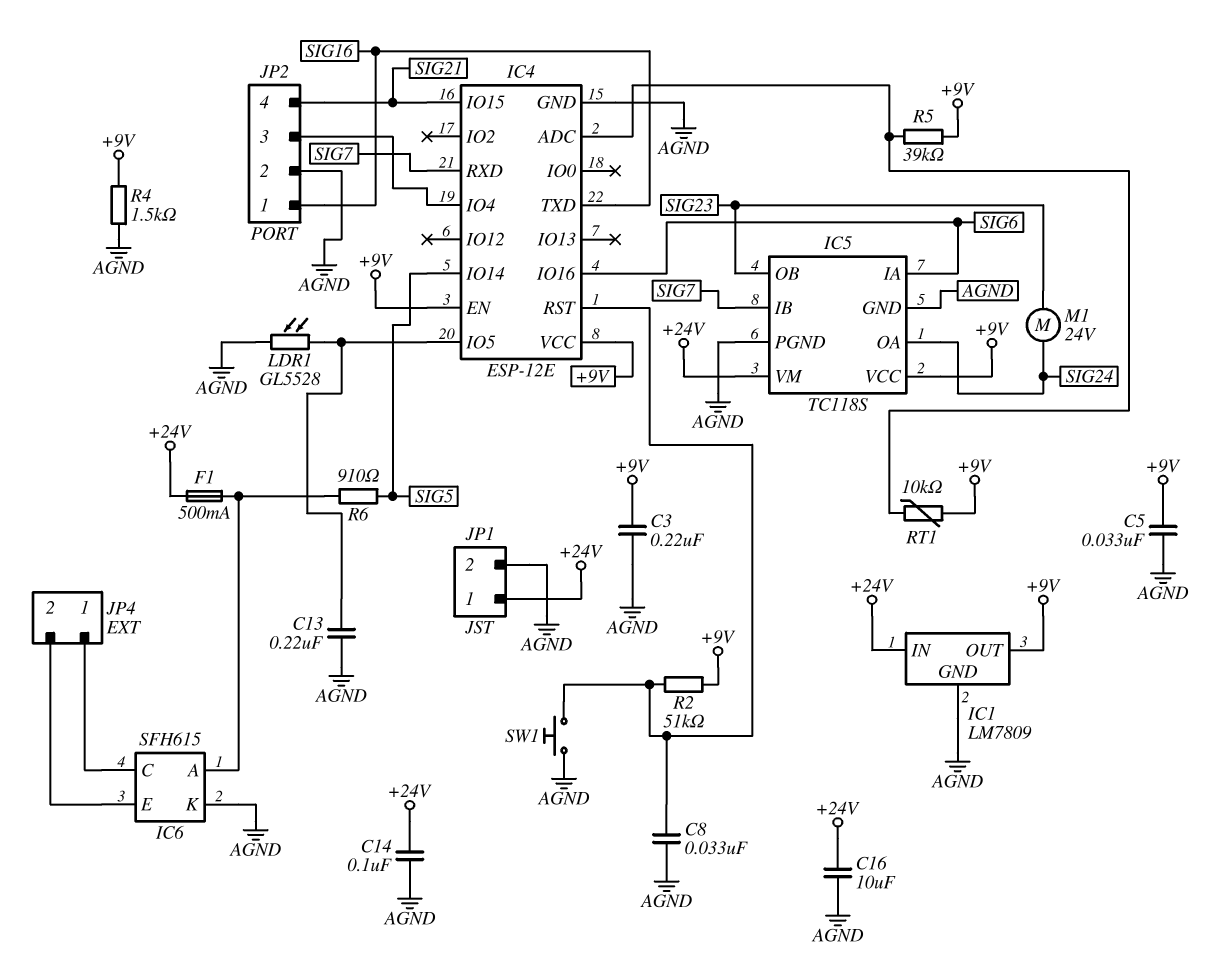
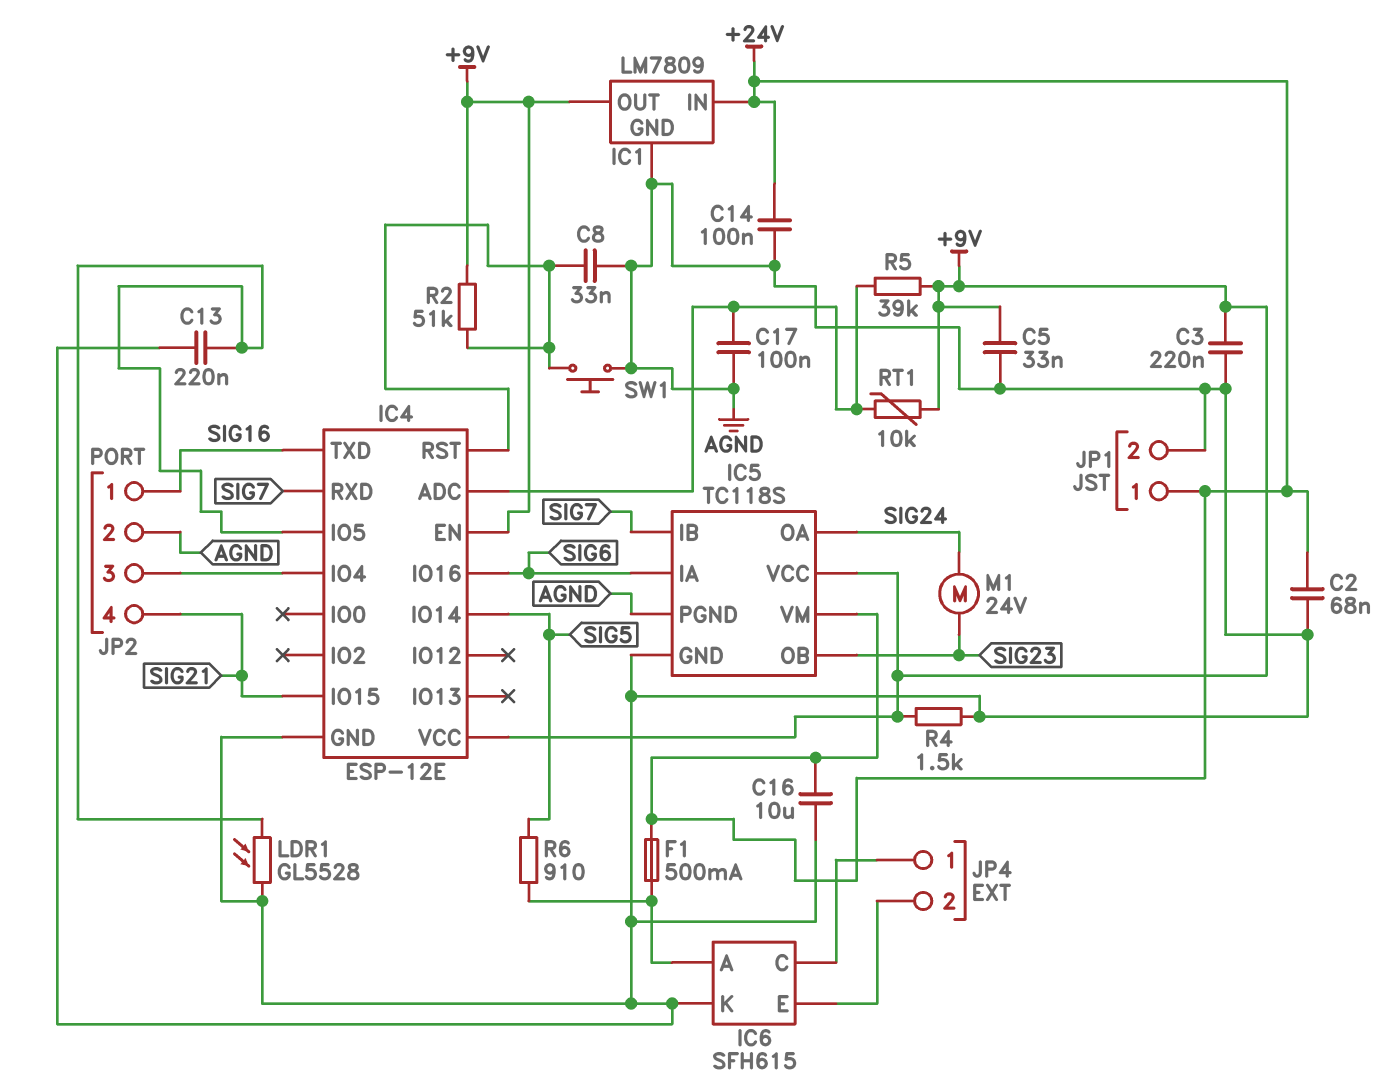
C2: none -> 68nF (+24V, AGND)
C17: none -> 100nF (AGND, IC4/ADC)

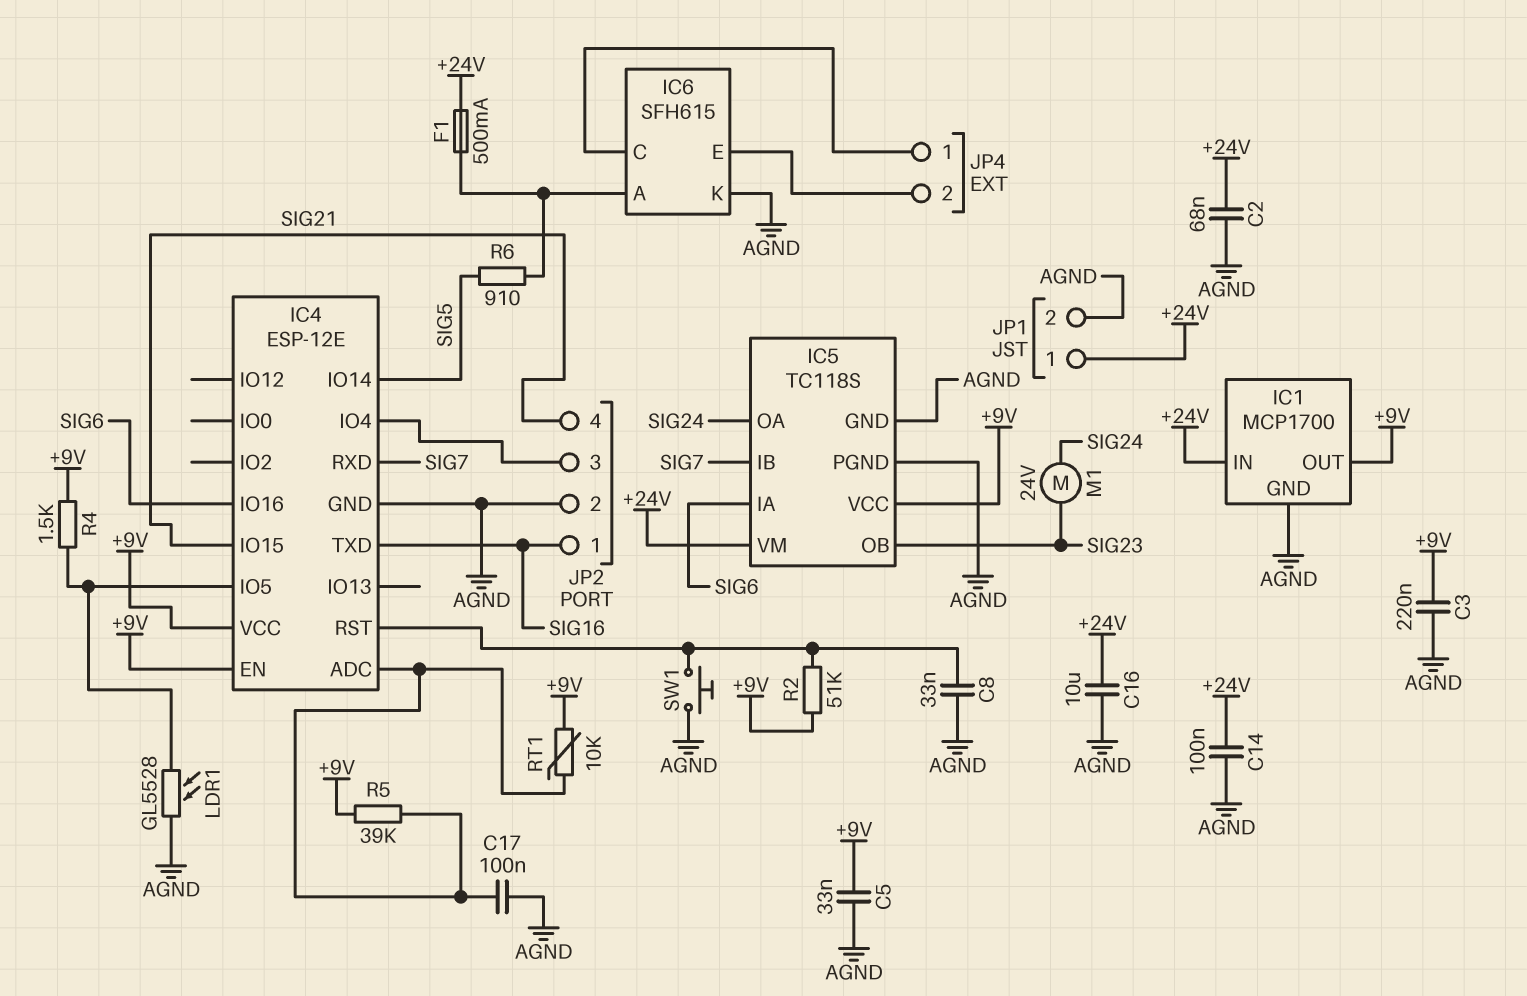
C13: 220nF (AGND, IC4/IO5) -> none
IC1: LM7809 -> MCP1700
R4: 1.5k (+9V, AGND) -> 1.5k (+9V, IC4/IO5)

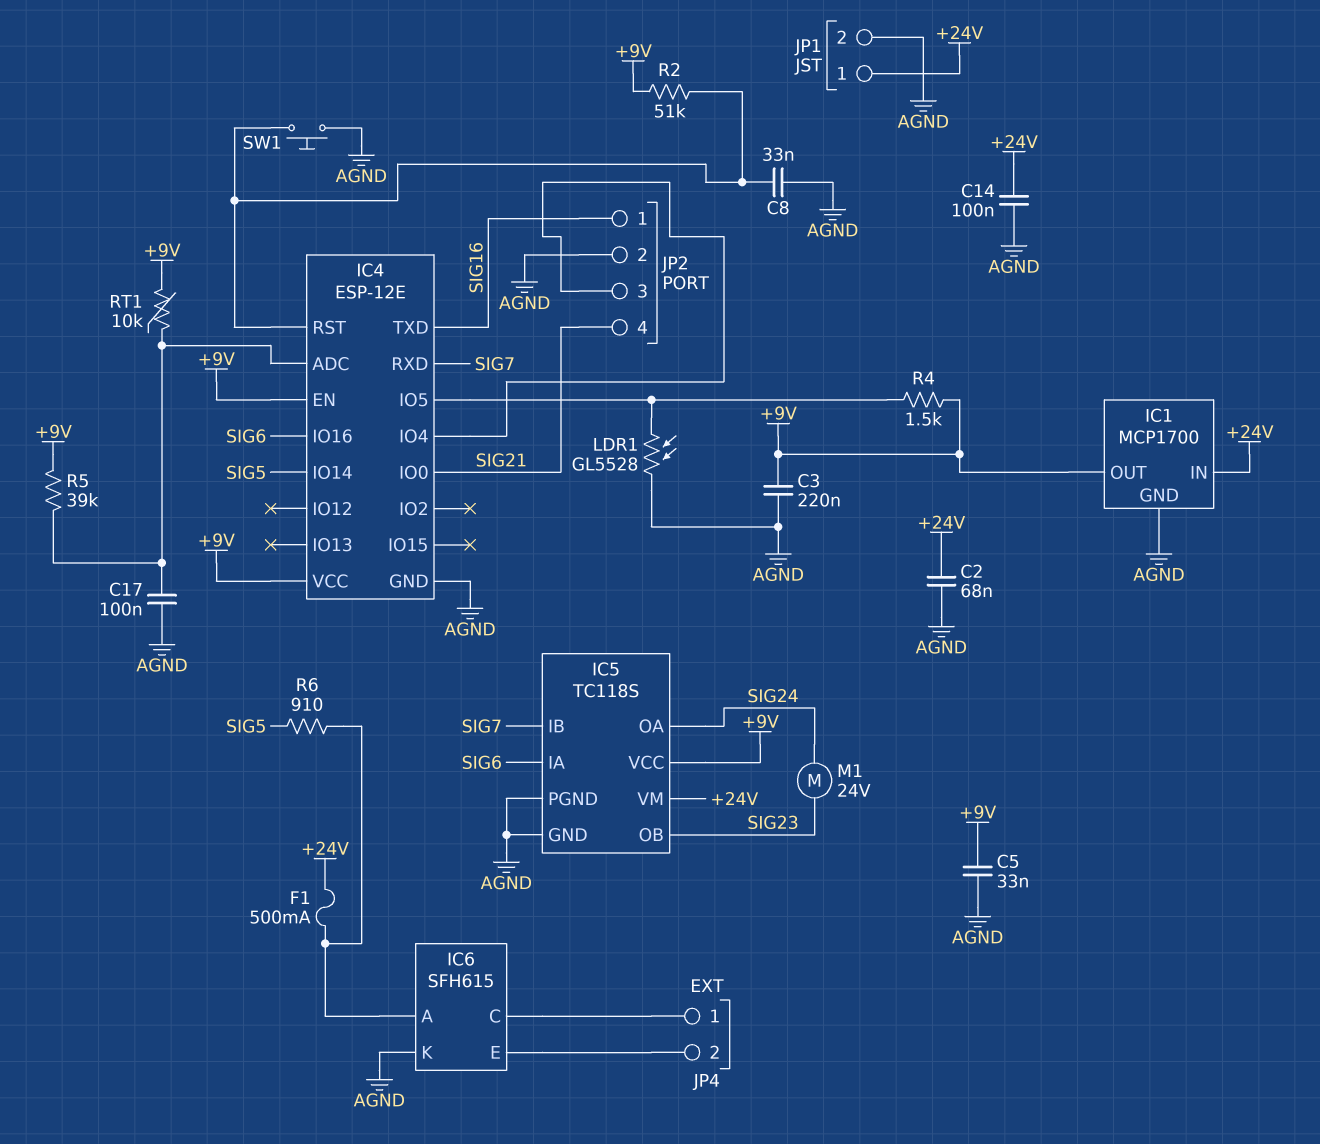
C16: 10uF (+24V, AGND) -> none
IC4 pin IO0: none -> SIG21
IC4 pin IO15: SIG21 -> none

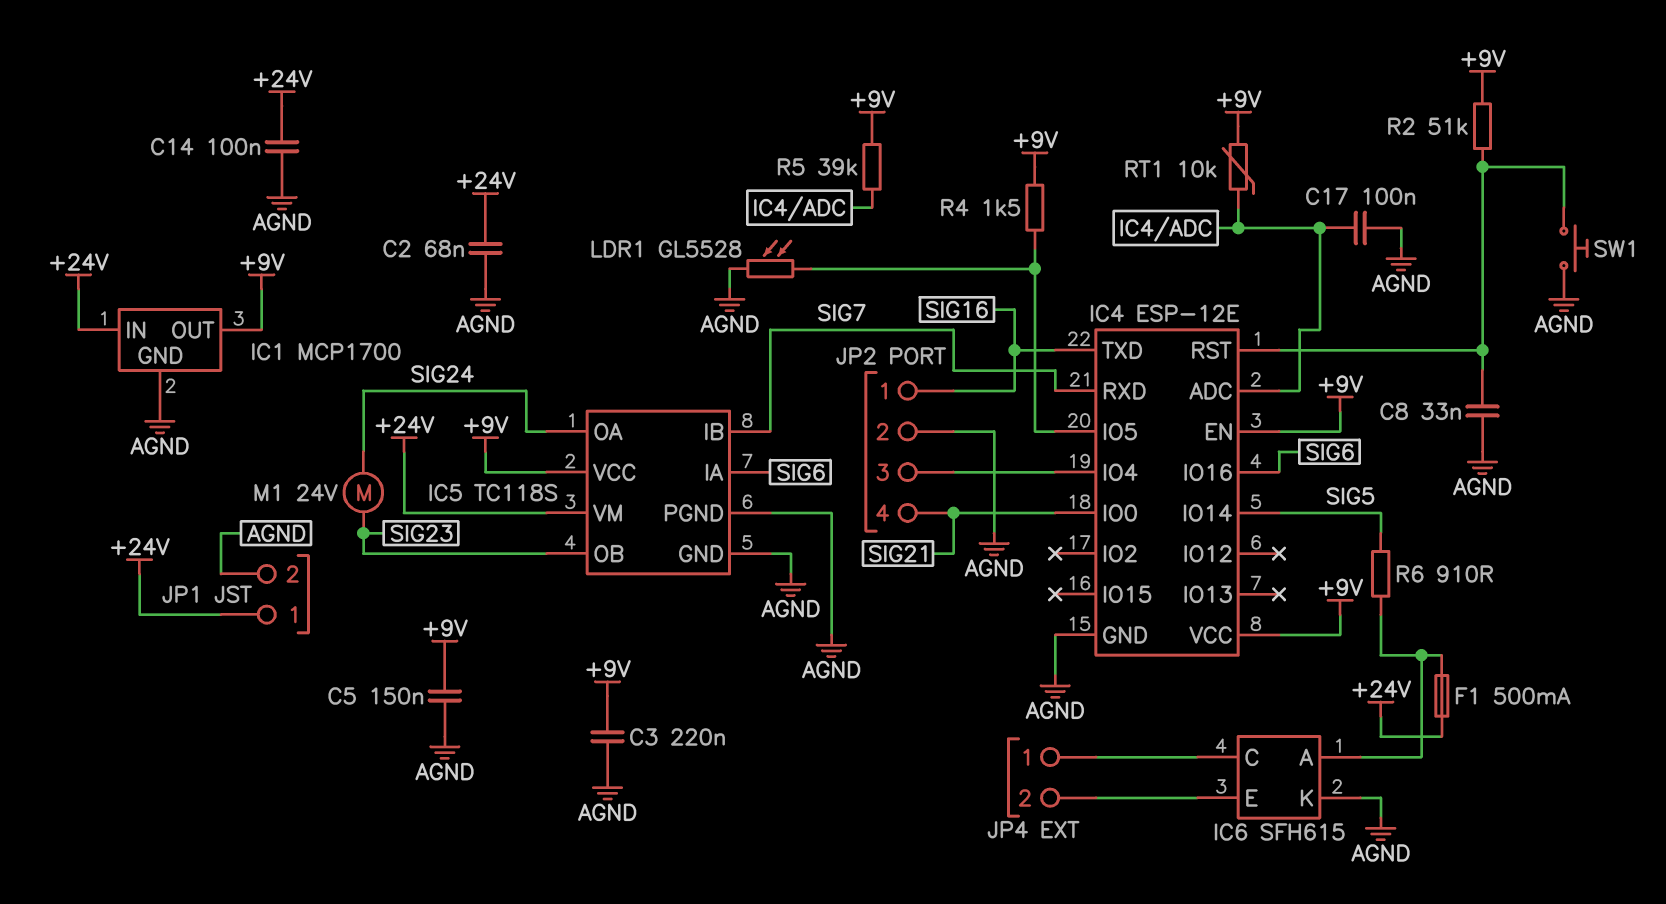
C5: 33nF (+9V, AGND) -> 150nF (+9V, AGND)

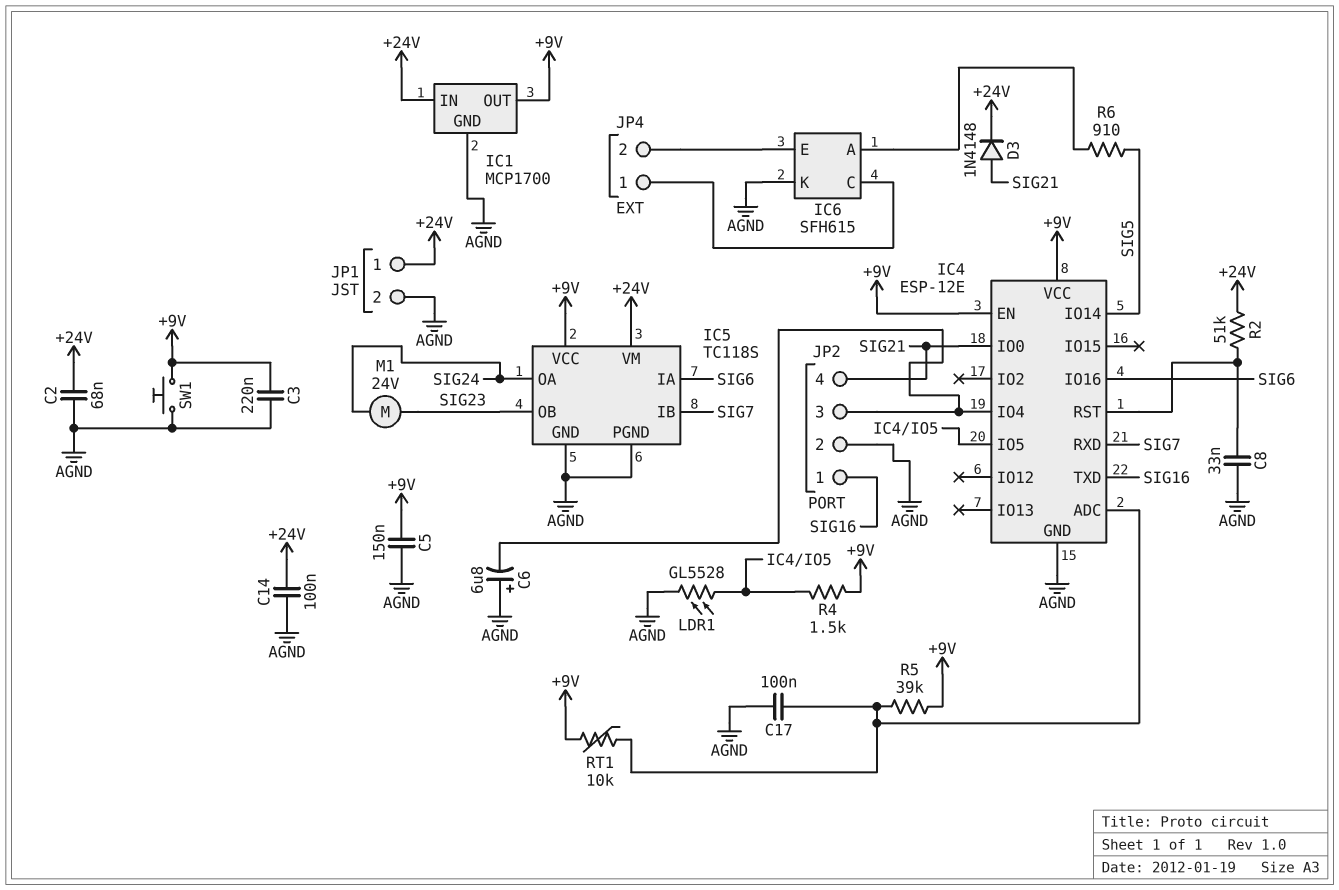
C6: none -> 6.8uF (plus AGND, minus IC4/IO4)
D3: none -> diode 1N4148 (A SIG21, K +24V)
F1: 500mA (+24V, IC6/A) -> none
R2: 51k (+9V, IC4/RST) -> 51k (+24V, IC4/RST)
SW1: button (AGND, IC4/RST) -> button (+9V, AGND)

